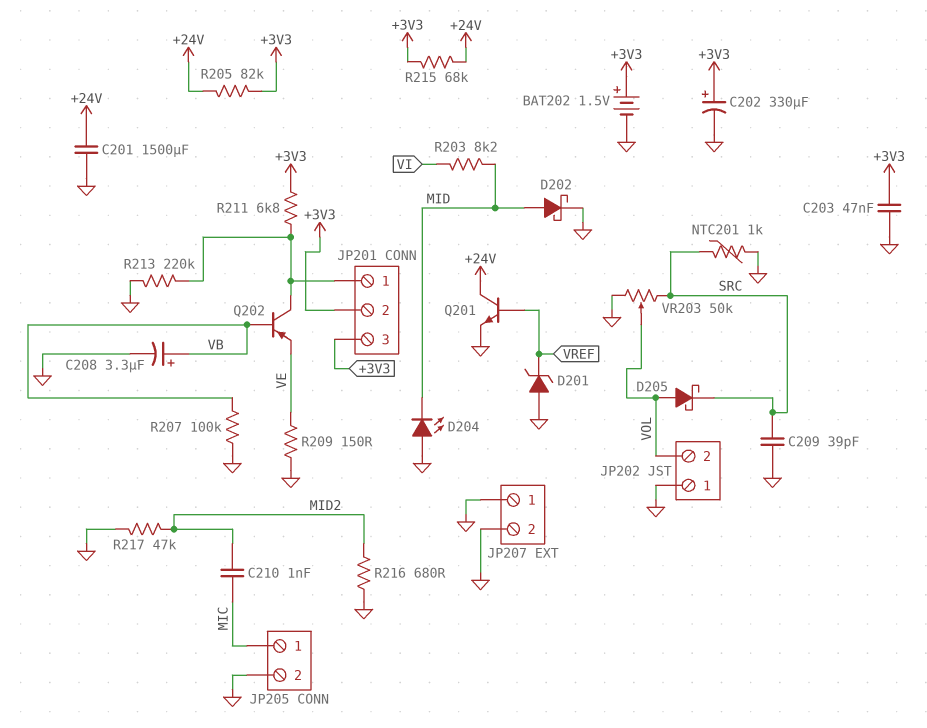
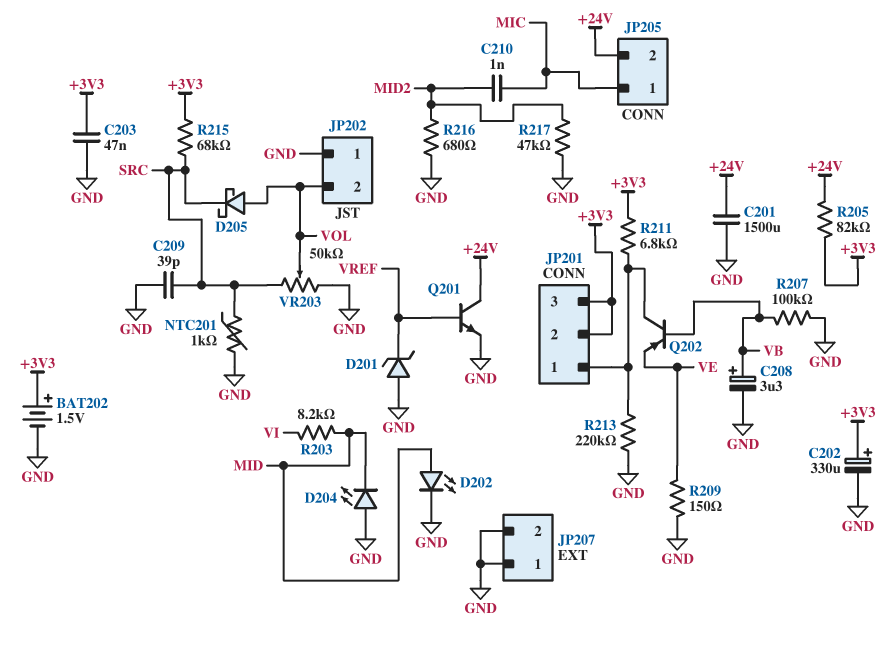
D202: schottky (A MID, K GND) -> LED (A MID, K GND)
JP205 pin 2: GND -> +24V
R215: 68k (+3V3, +24V) -> 68k (+3V3, SRC)

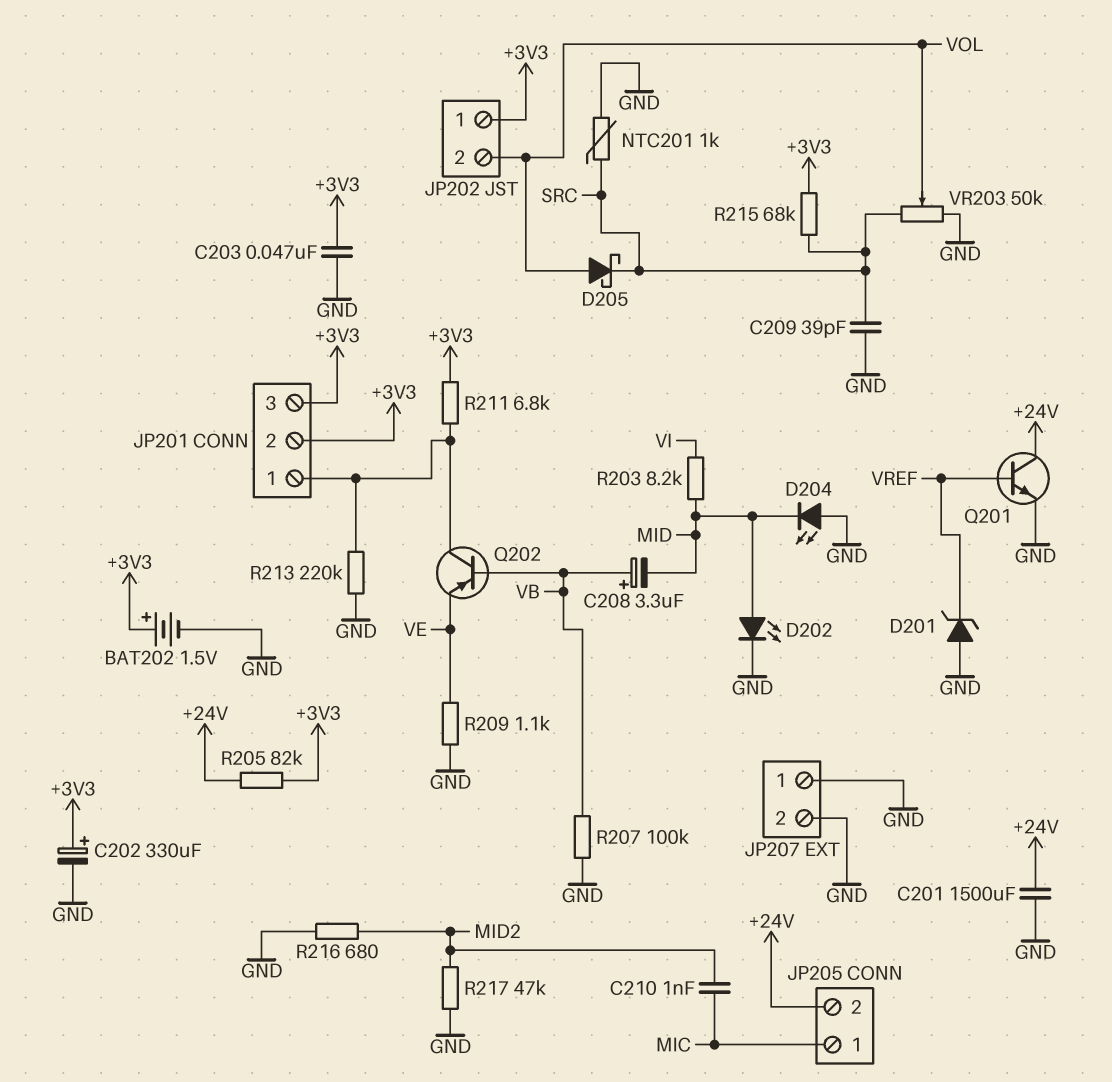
C208: 3.3uF (plus VB, minus GND) -> 3.3uF (plus VB, minus MID)
JP202 pin 1: GND -> +3V3
R209: 150 (GND, VE) -> 1.1k (GND, VE)

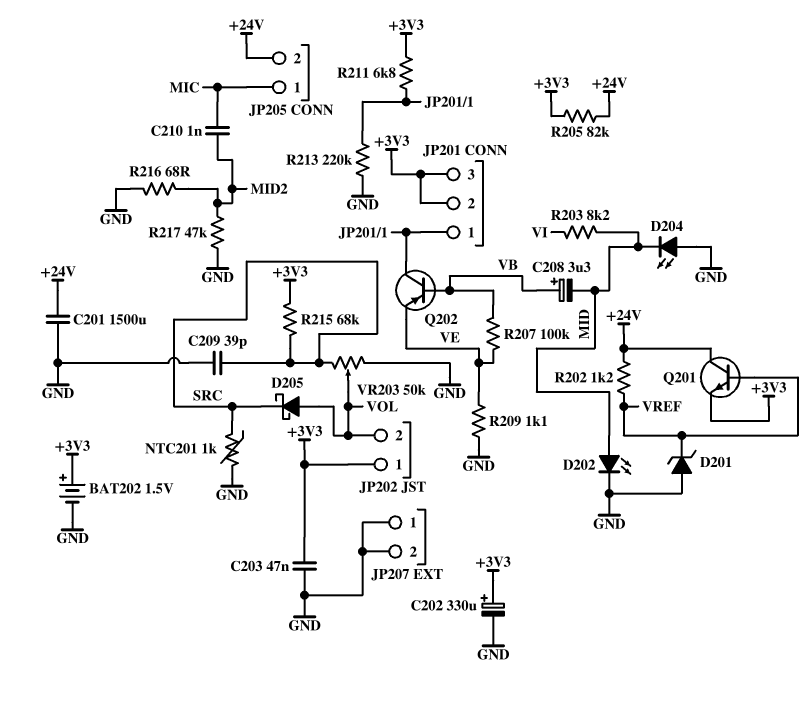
Q201: NPN (B VREF, C +24V, E GND) -> NPN (B VREF, C +24V, E +3V3)
R202: none -> 1.2k (+24V, VREF)
R207: 100k (GND, VB) -> 100k (VB, VE)
R216: 680 (GND, MID2) -> 68 (GND, MID2)

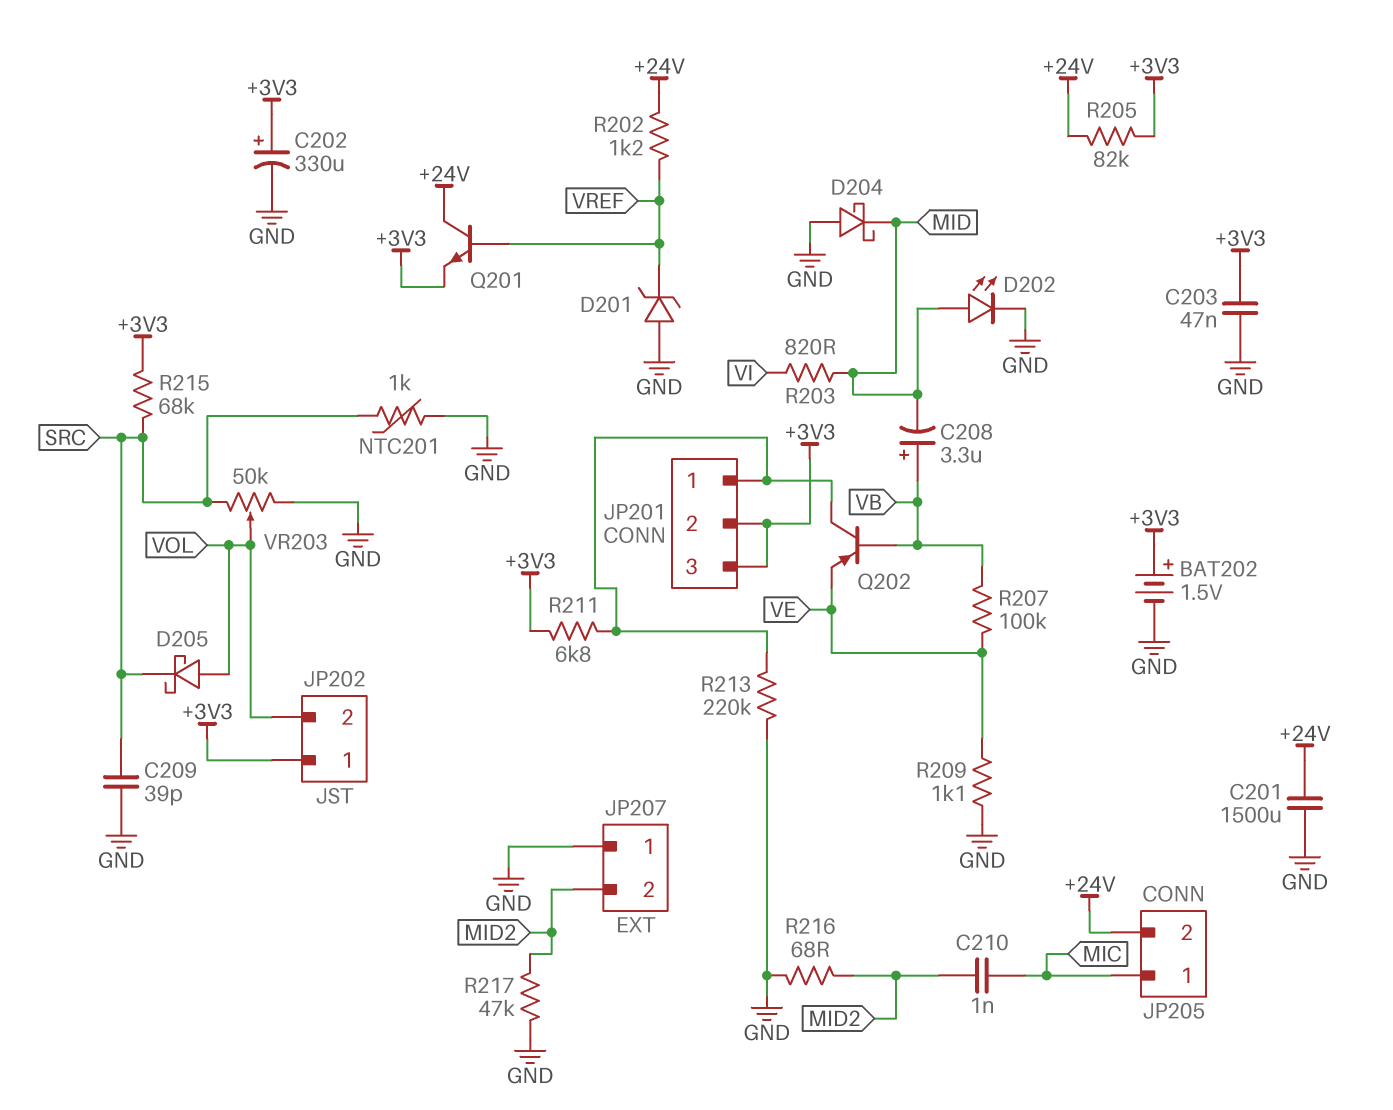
D204: LED (A GND, K MID) -> schottky (A GND, K MID)
JP207 pin 2: GND -> MID2
R203: 8.2k (MID, VI) -> 820 (MID, VI)

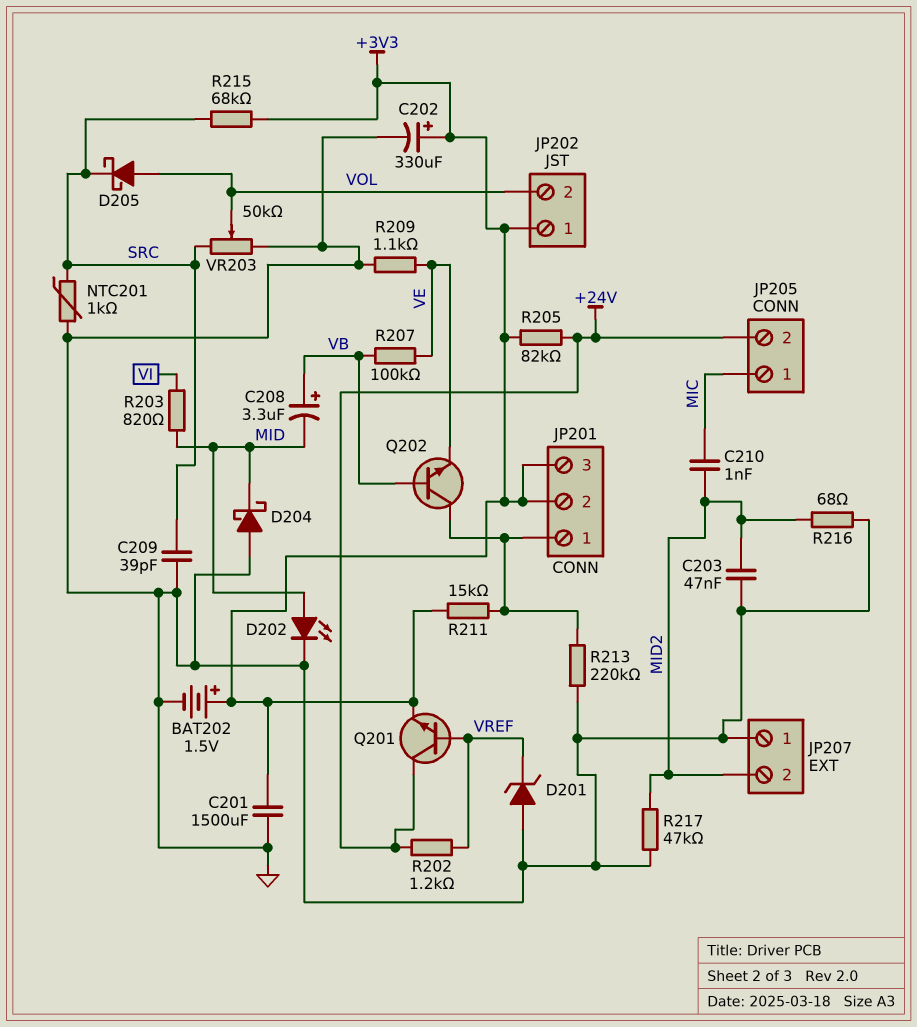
C201: 1500uF (+24V, GND) -> 1500uF (+3V3, GND)
C203: 47nF (+3V3, GND) -> 47nF (GND, MID2)
Q202: PNP (B VB, C JP201/1, E VE) -> NPN (B VB, C JP201/1, E VE)
R211: 6.8k (+3V3, JP201/1) -> 15k (+3V3, JP201/1)

